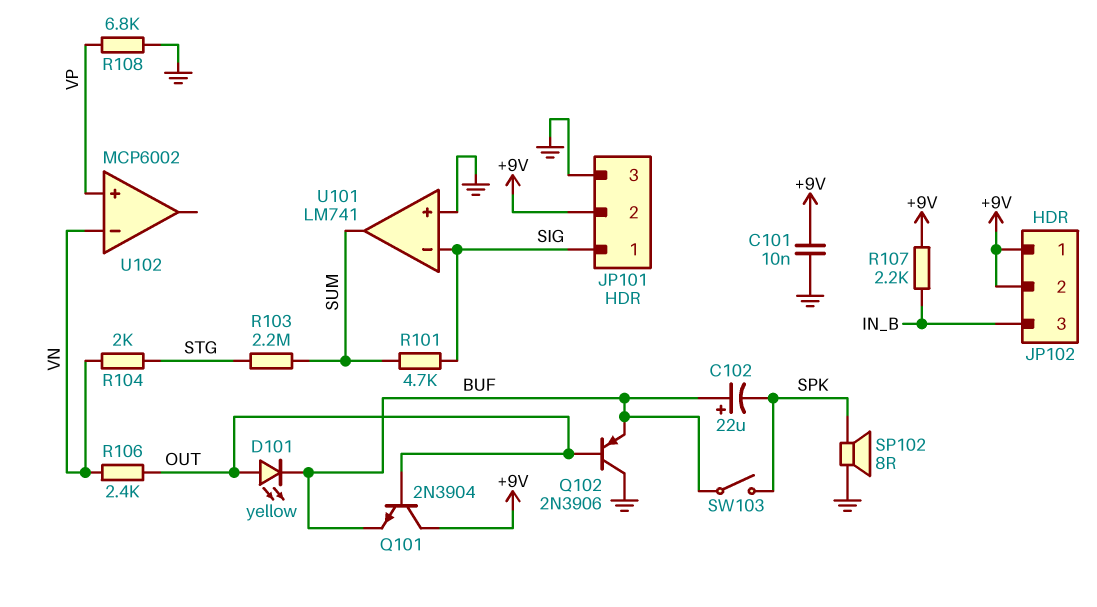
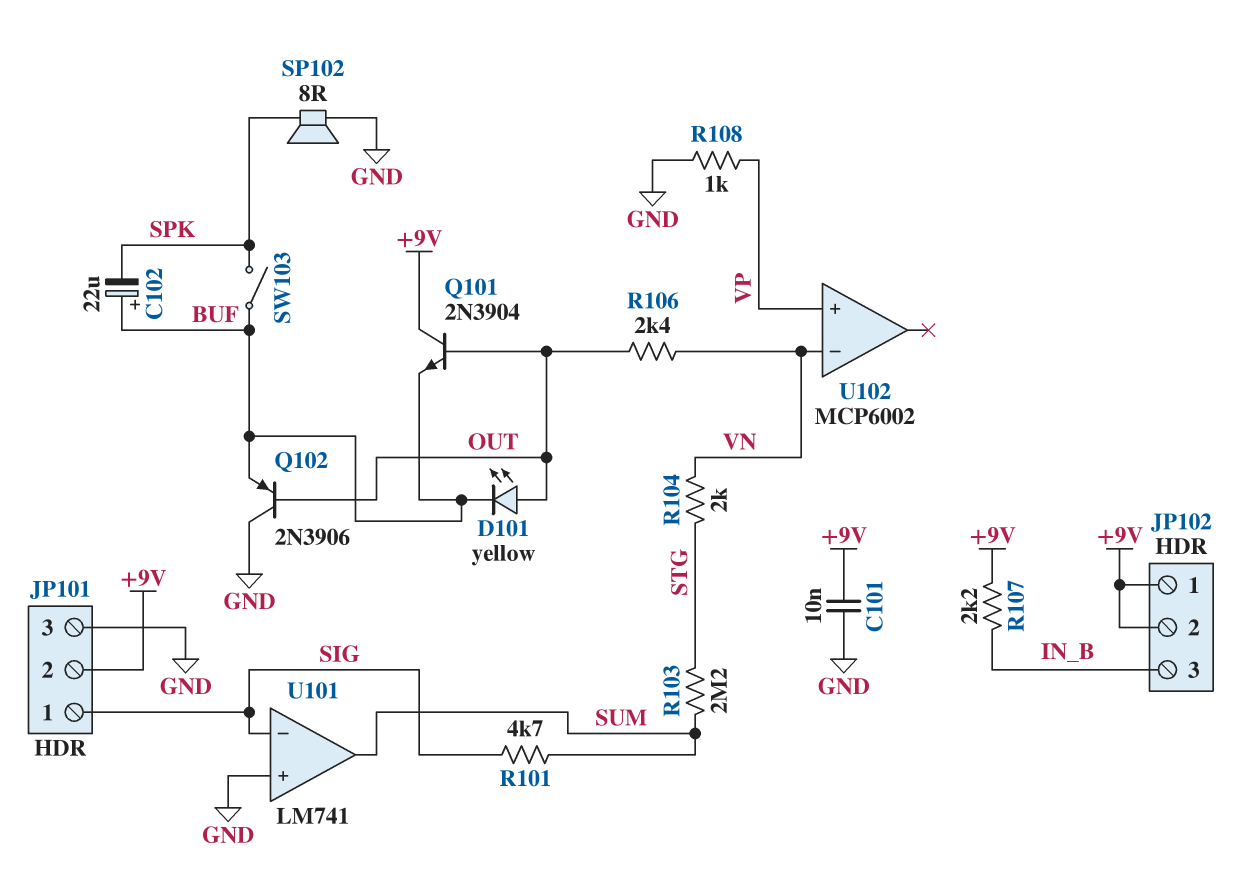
R108: 6.8k (GND, VP) -> 1k (GND, VP)

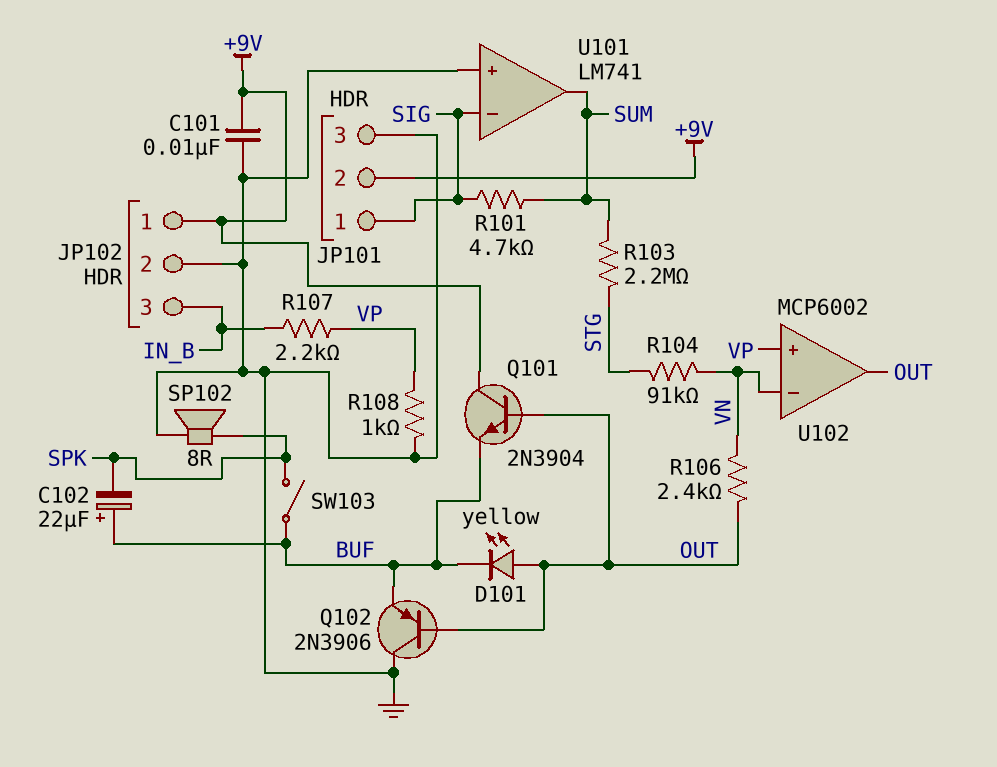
JP102 pin 2: +9V -> GND
R104: 2k (STG, VN) -> 91k (STG, VN)
R107: 2.2k (+9V, IN_B) -> 2.2k (IN_B, VP)
U102 pin out: none -> OUT

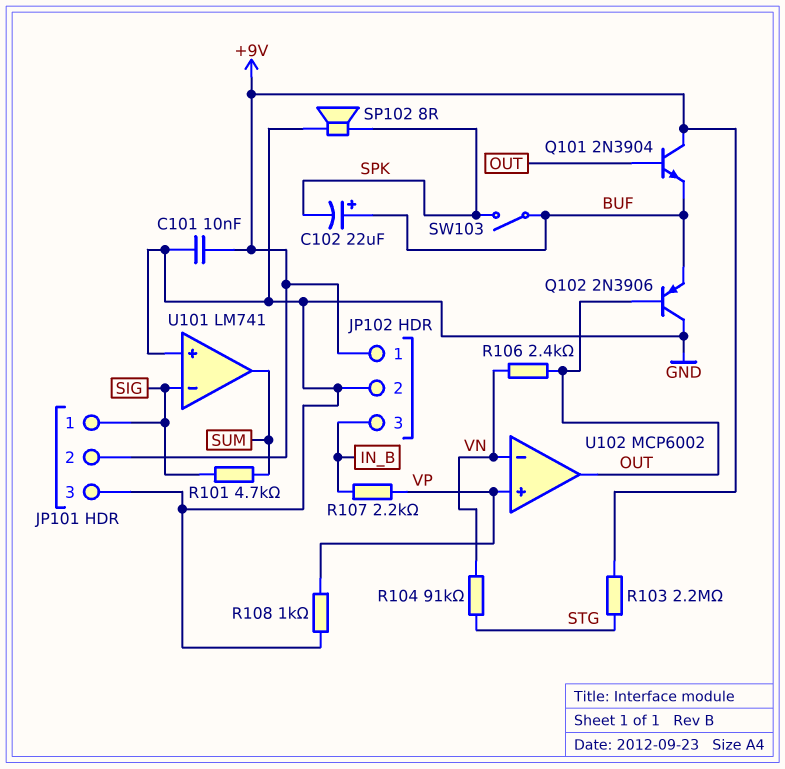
D101: LED yellow (A OUT, K BUF) -> none
R103: 2.2M (STG, SUM) -> 2.2M (+9V, STG)

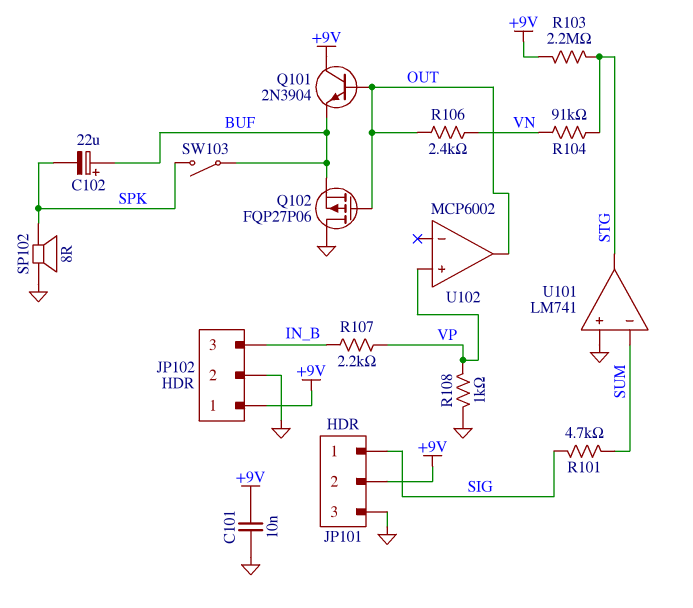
Q102: PNP 2N3906 (B OUT, C GND, E BUF) -> PMOS FQP27P06 (G OUT, D GND, S BUF)
U101 pin in-: SIG -> SUM
U101 pin out: SUM -> STG
U102 pin in-: VN -> none

